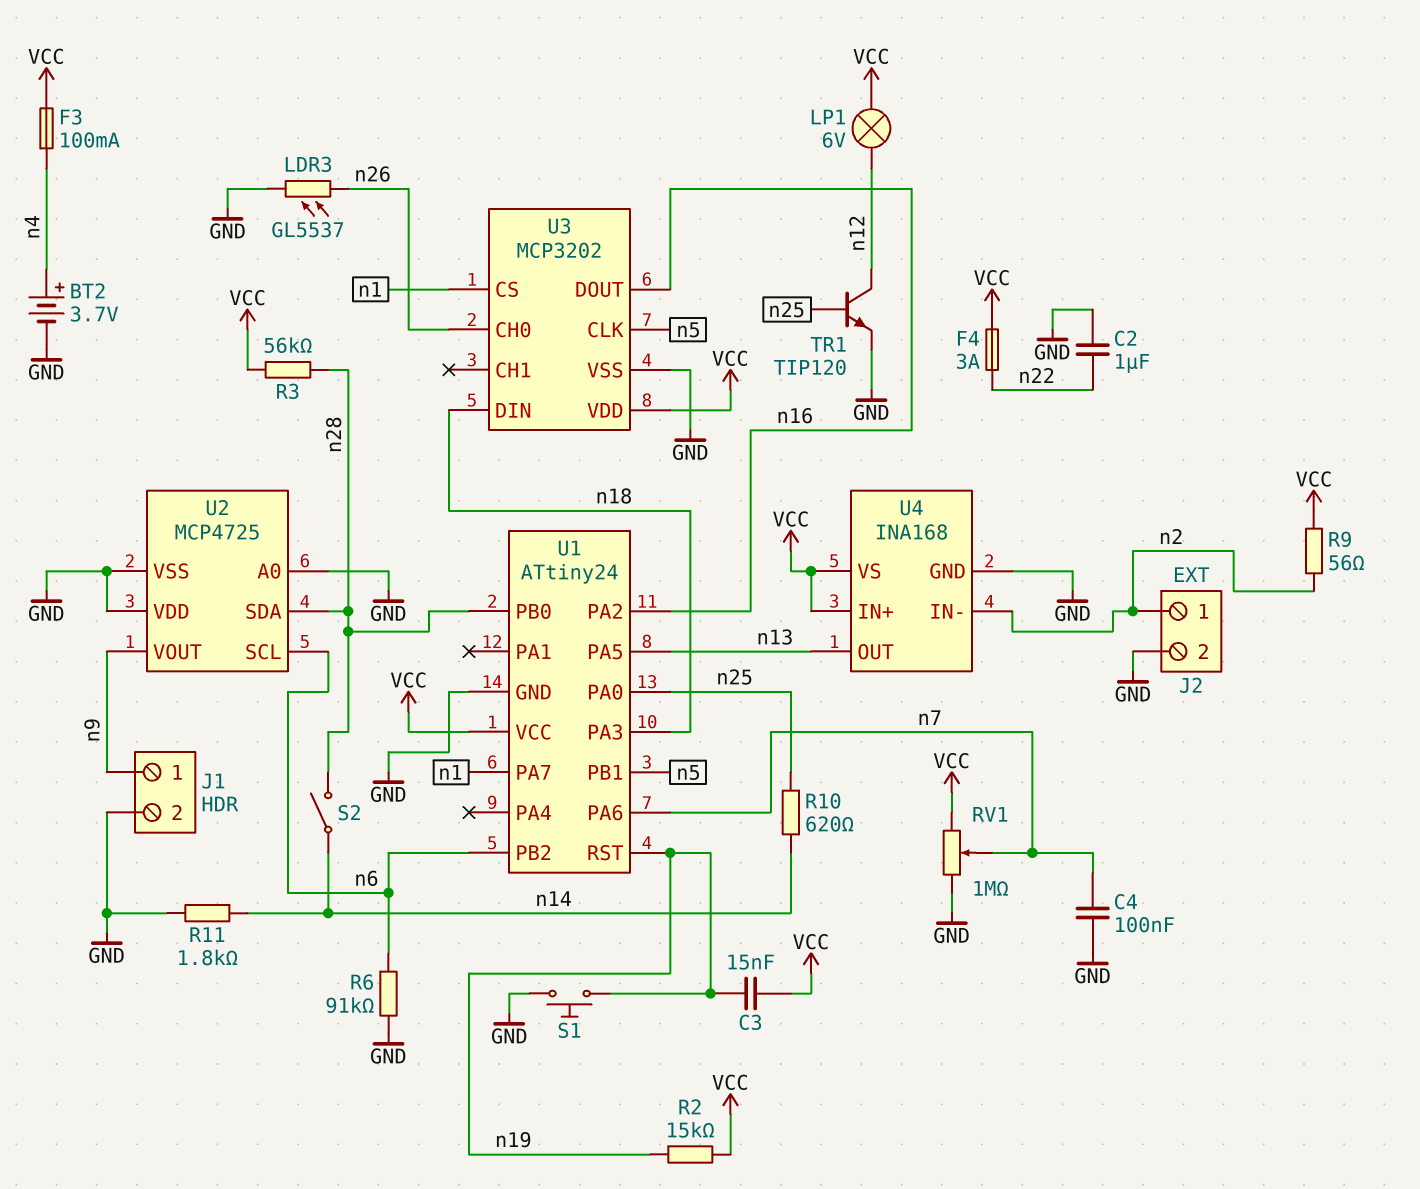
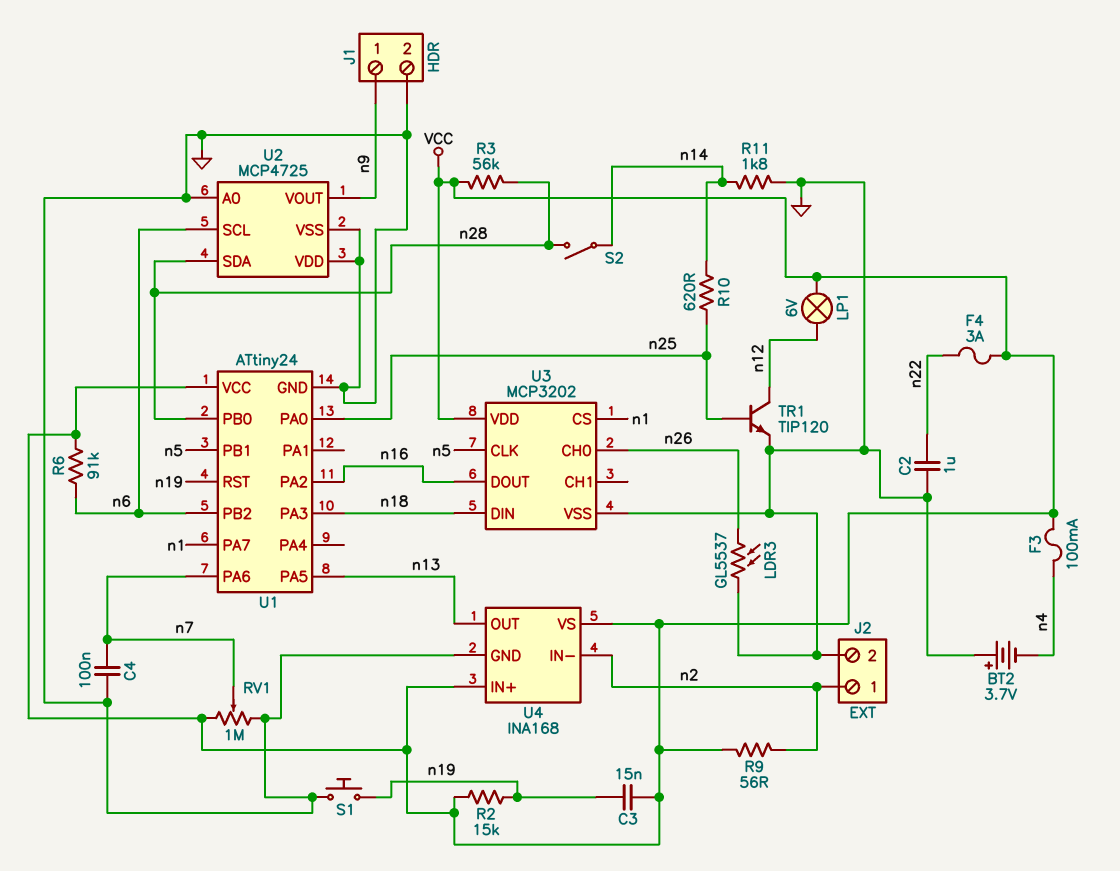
BT2: 3.7V (plus n4, minus GND) -> 3.7V (plus GND, minus n4)
R6: 91k (GND, n6) -> 91k (VCC, n6)

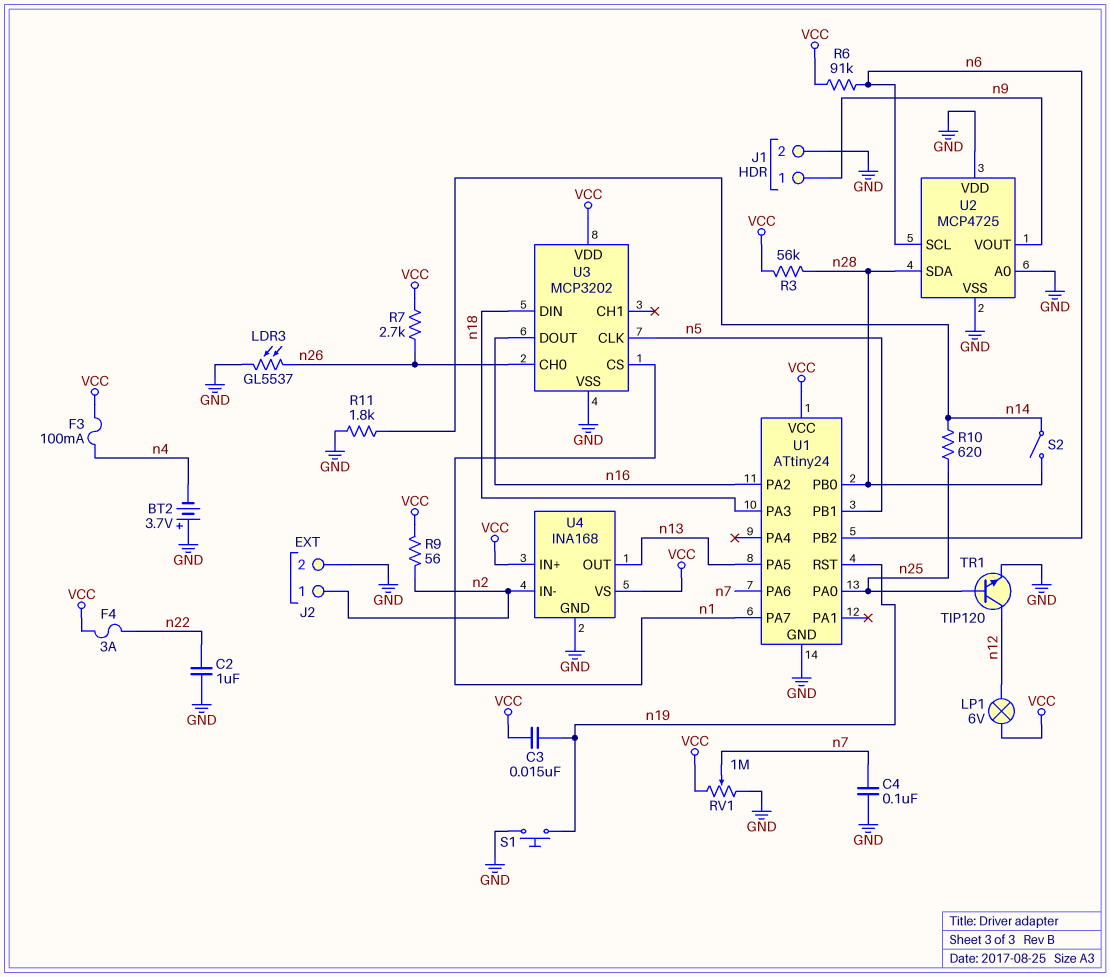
R2: 15k (VCC, n19) -> none
R7: none -> 2.7k (VCC, n26)

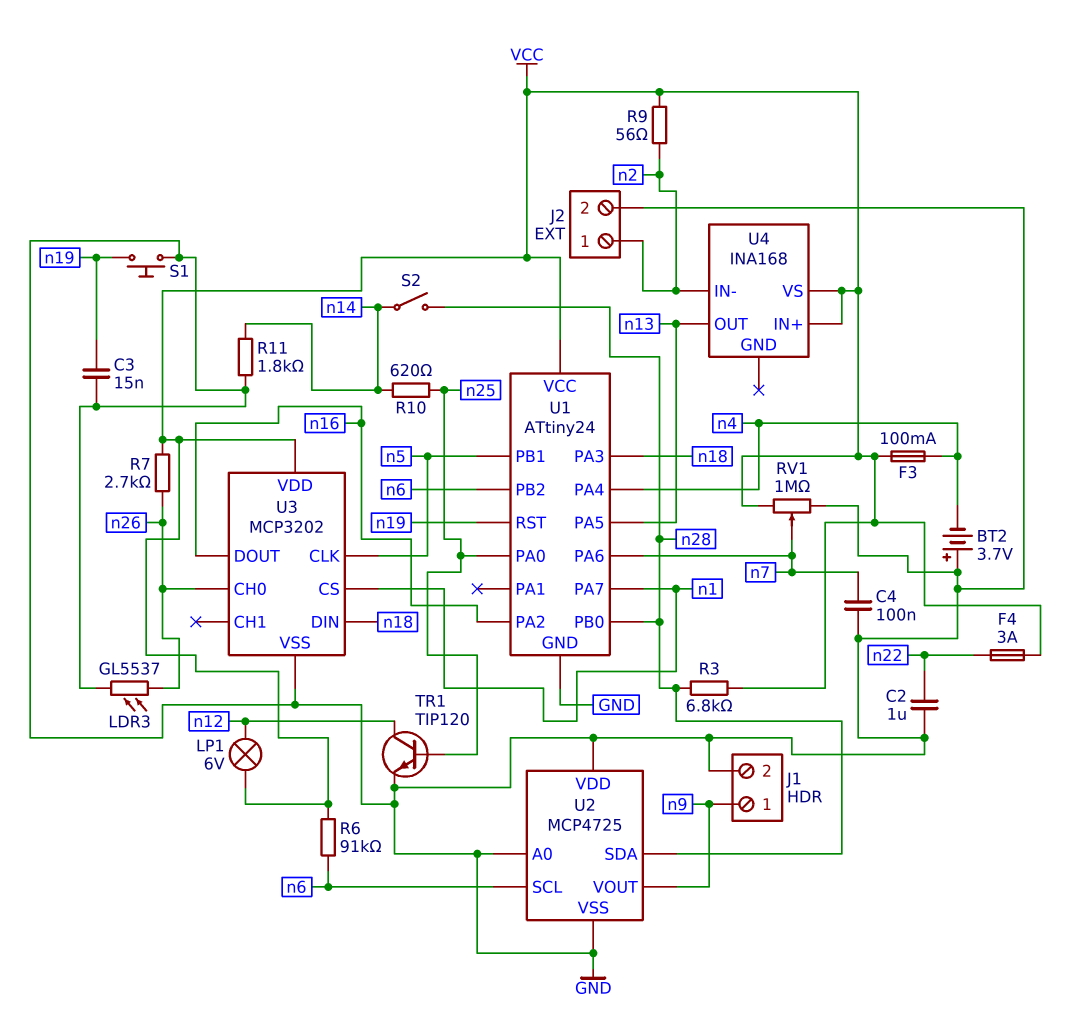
C3: 15nF (VCC, n19) -> 15nF (GND, n19)
R3: 56k (VCC, n28) -> 6.8k (VCC, n28)
U1 pin PA4: none -> n4
U4 pin GND: GND -> none

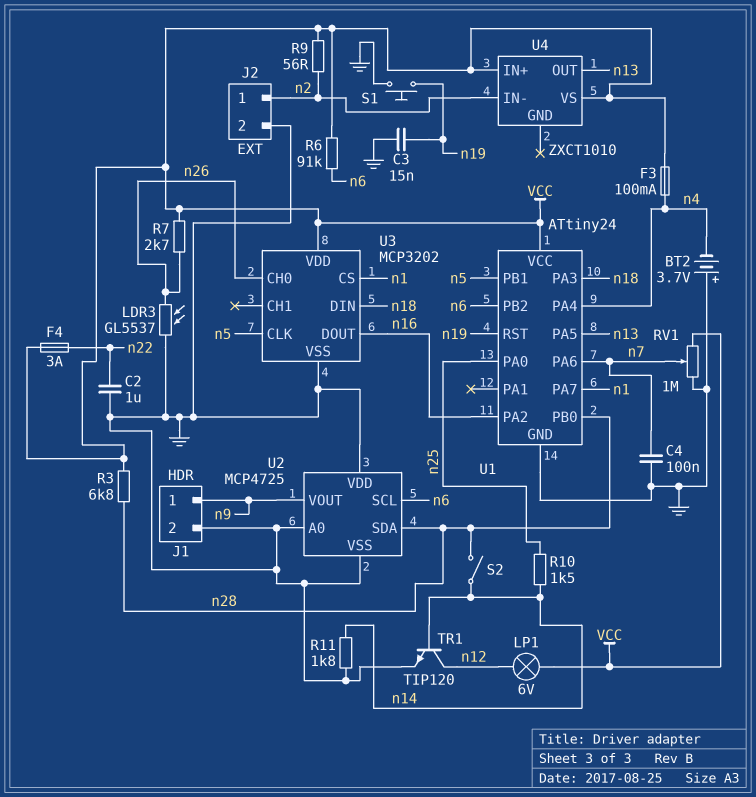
R10: 620 (n14, n25) -> 1.5k (n14, n25)
TR1: NPN TIP120 (B n25, C n12, E GND) -> NPN TIP120 (B n14, C n12, E GND)
U4: INA168 -> ZXCT1010

